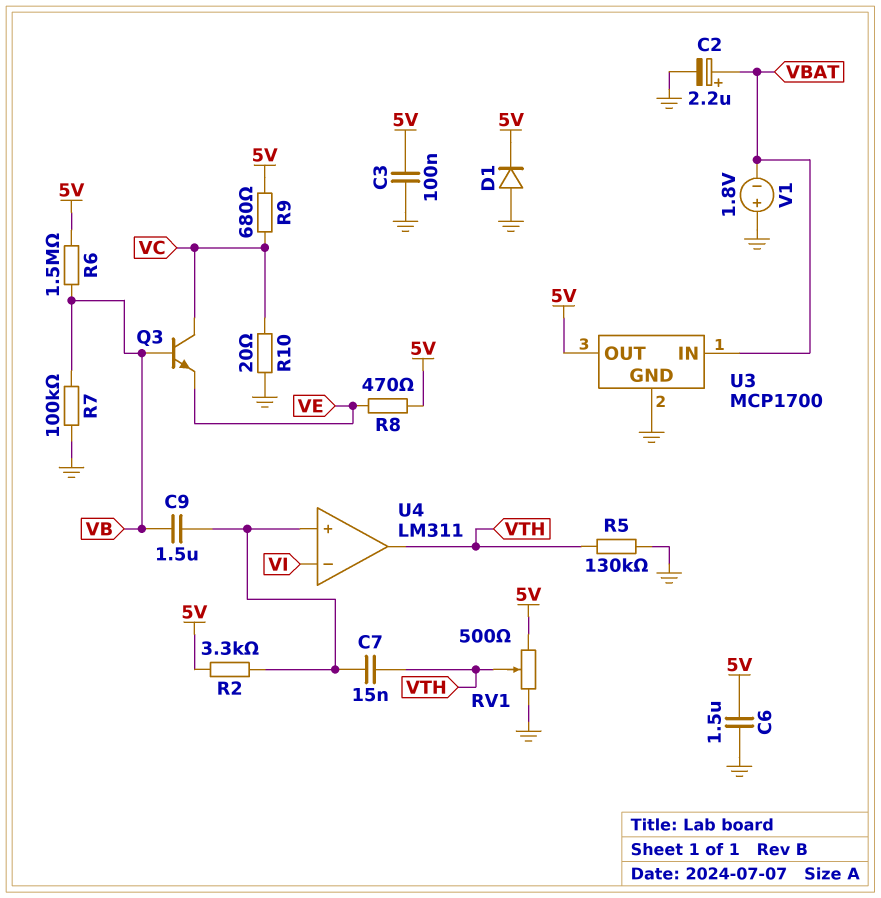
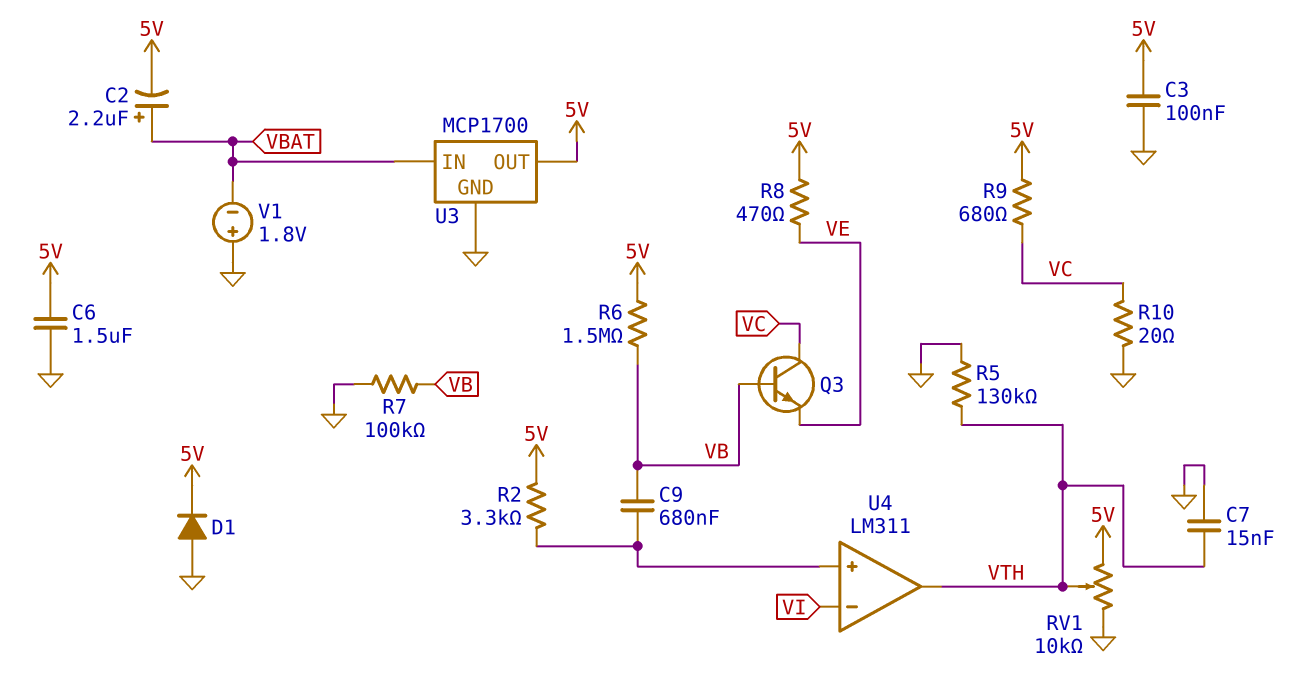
C2: 2.2uF (plus VBAT, minus GND) -> 2.2uF (plus VBAT, minus 5V)
C7: 15nF (U4/in+, VTH) -> 15nF (GND, VTH)
C9: 1.5uF (U4/in+, VB) -> 680nF (U4/in+, VB)
RV1: 500 (5V, GND, wiper VTH) -> 10k (5V, GND, wiper VTH)

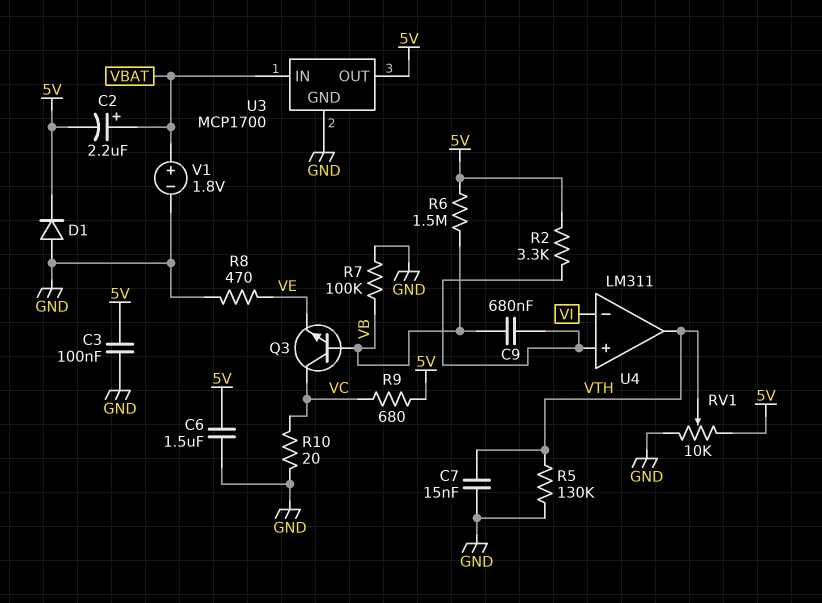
R8: 470 (5V, VE) -> 470 (GND, VE)
V1: 1.8V (plus GND, minus VBAT) -> 1.8V (plus VBAT, minus GND)

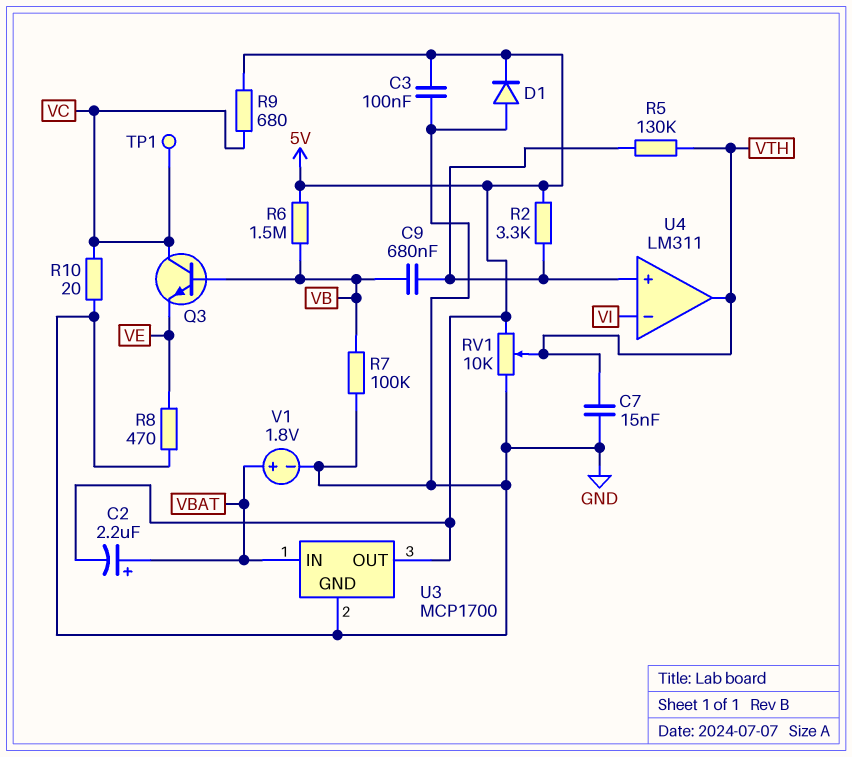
C6: 1.5uF (5V, GND) -> none
R5: 130k (GND, VTH) -> 130k (U4/in+, VTH)
TP1: none -> test point (VC)

